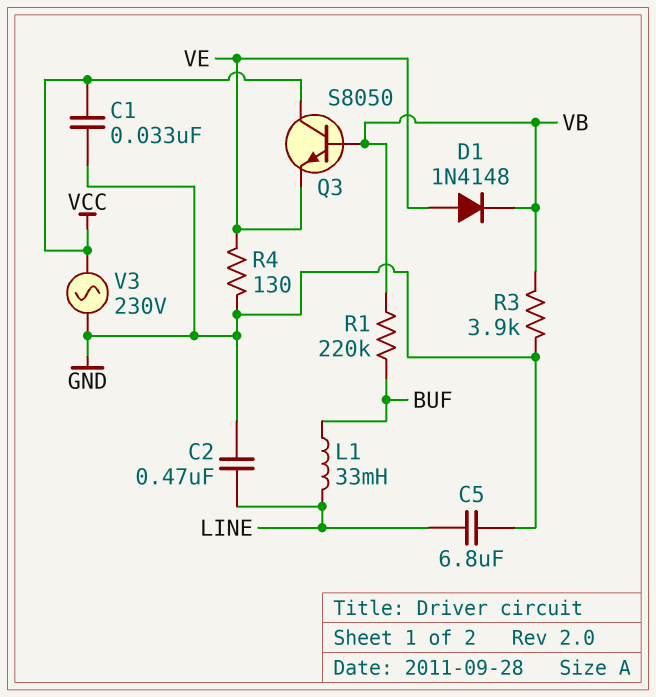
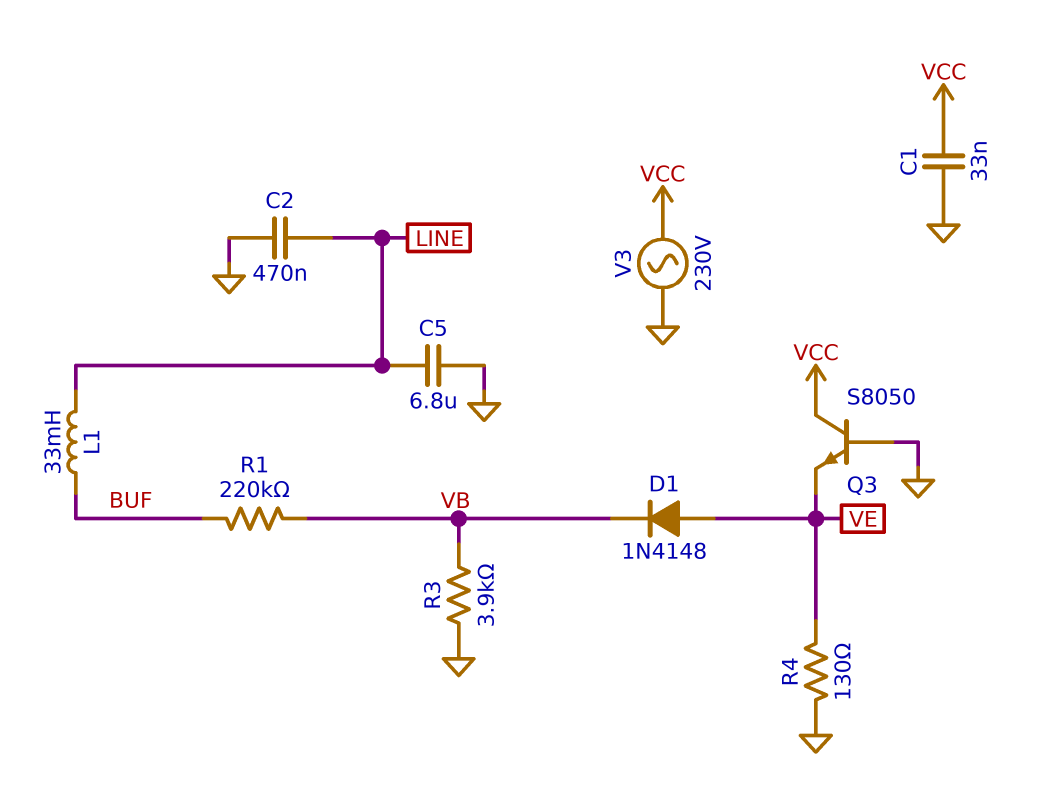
Q3: NPN S8050 (B VB, C VCC, E VE) -> NPN S8050 (B GND, C VCC, E VE)

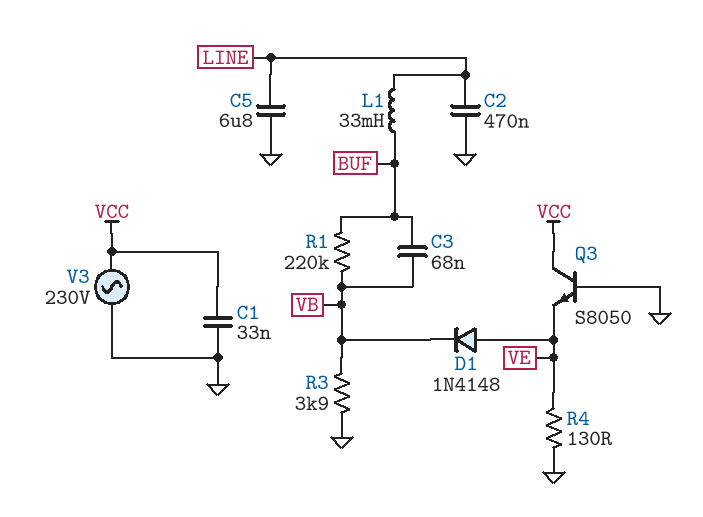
C3: none -> 68nF (BUF, VB)

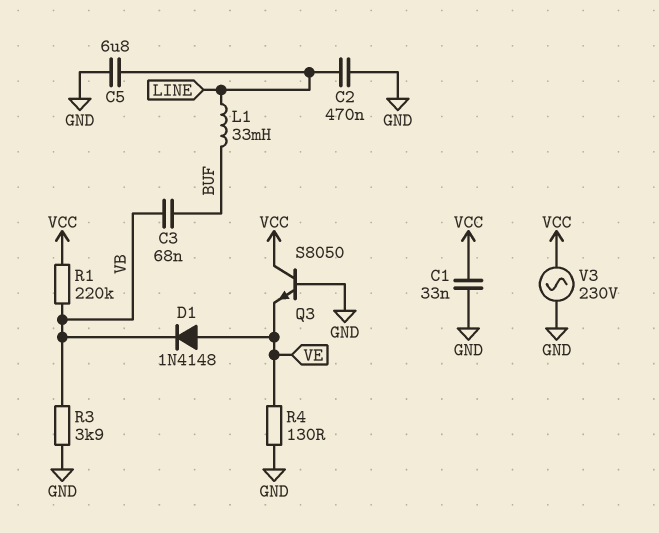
R1: 220k (BUF, VB) -> 220k (VB, VCC)

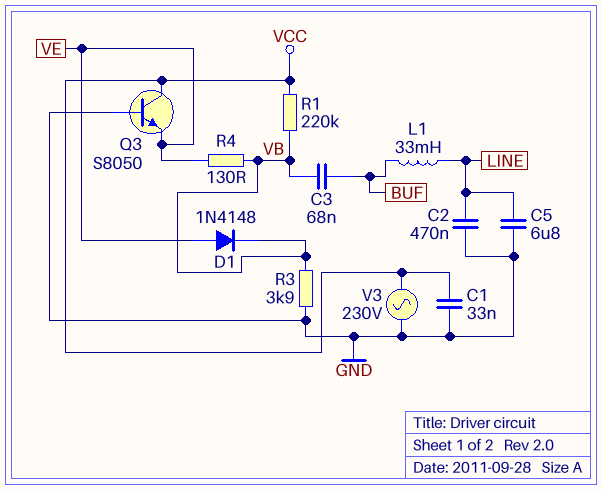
R4: 130 (GND, VE) -> 130 (VB, VE)

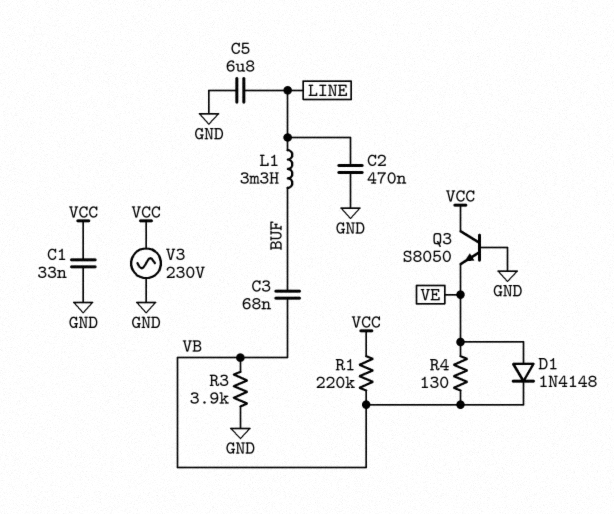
L1: 33mH (BUF, LINE) -> 3.3mH (BUF, LINE)

